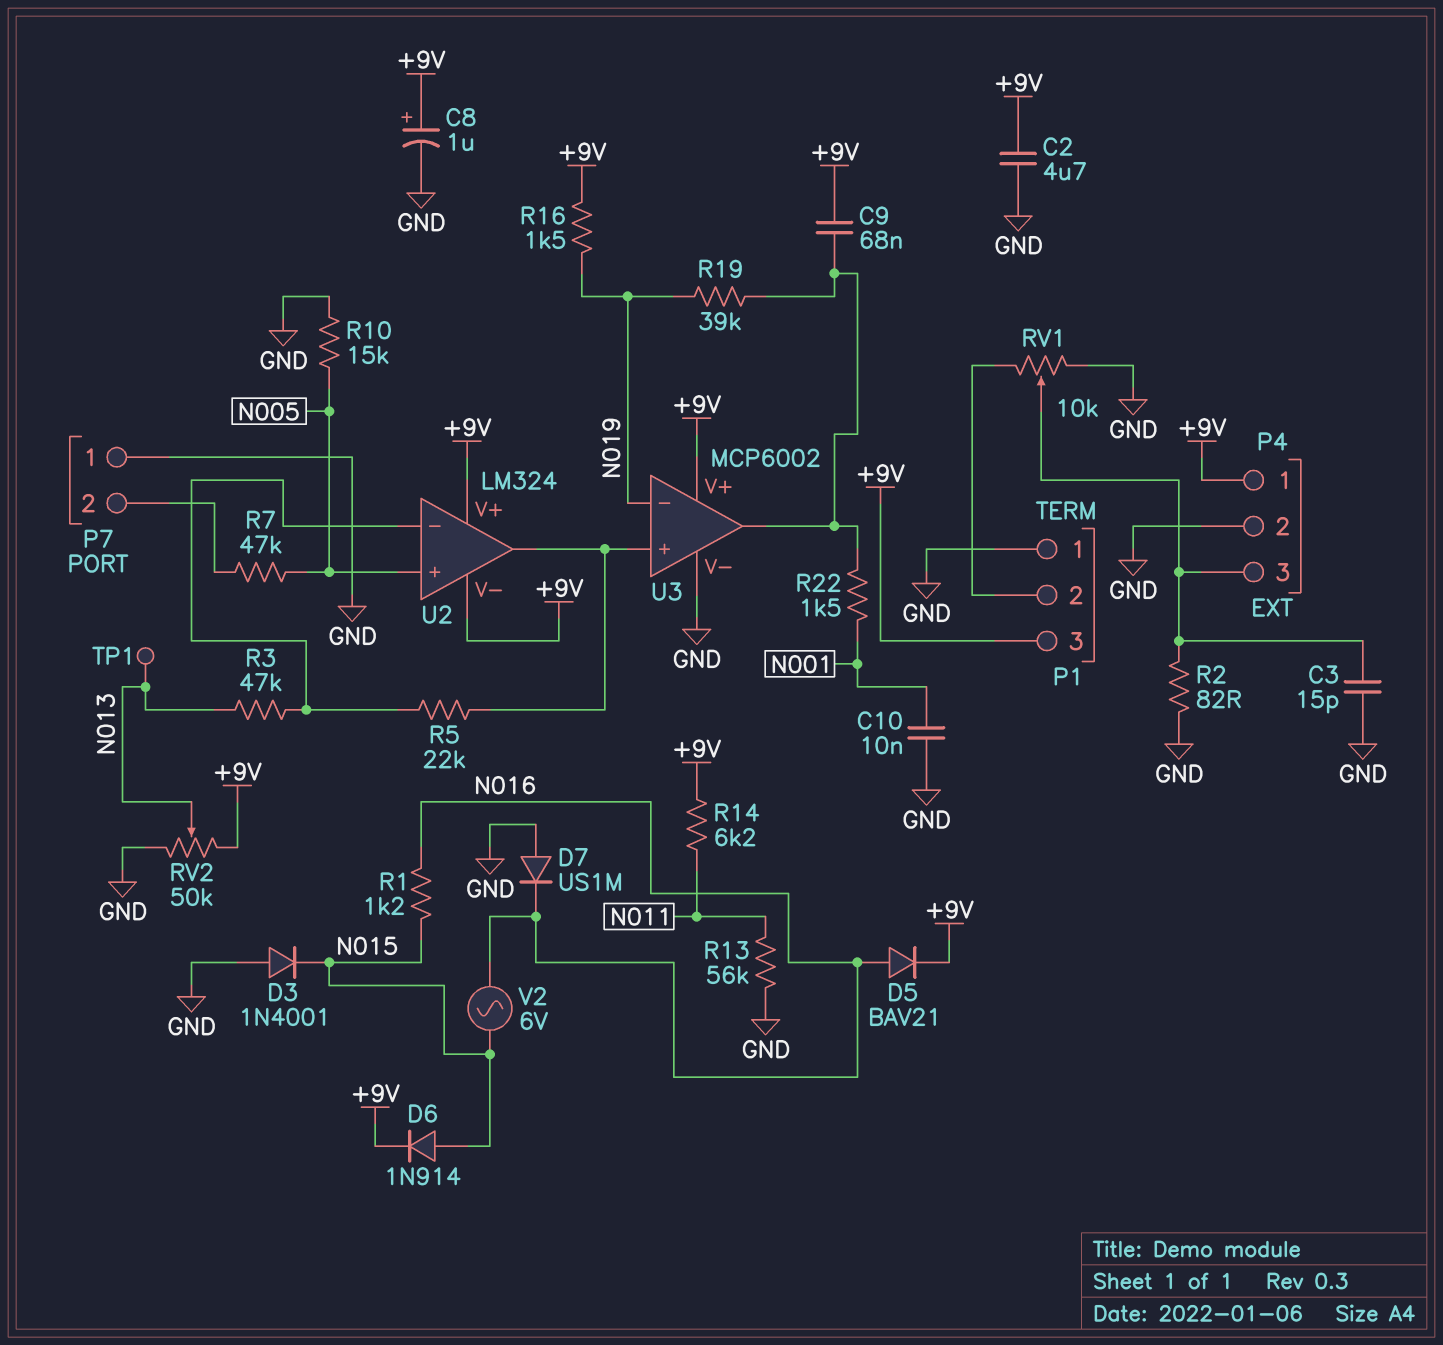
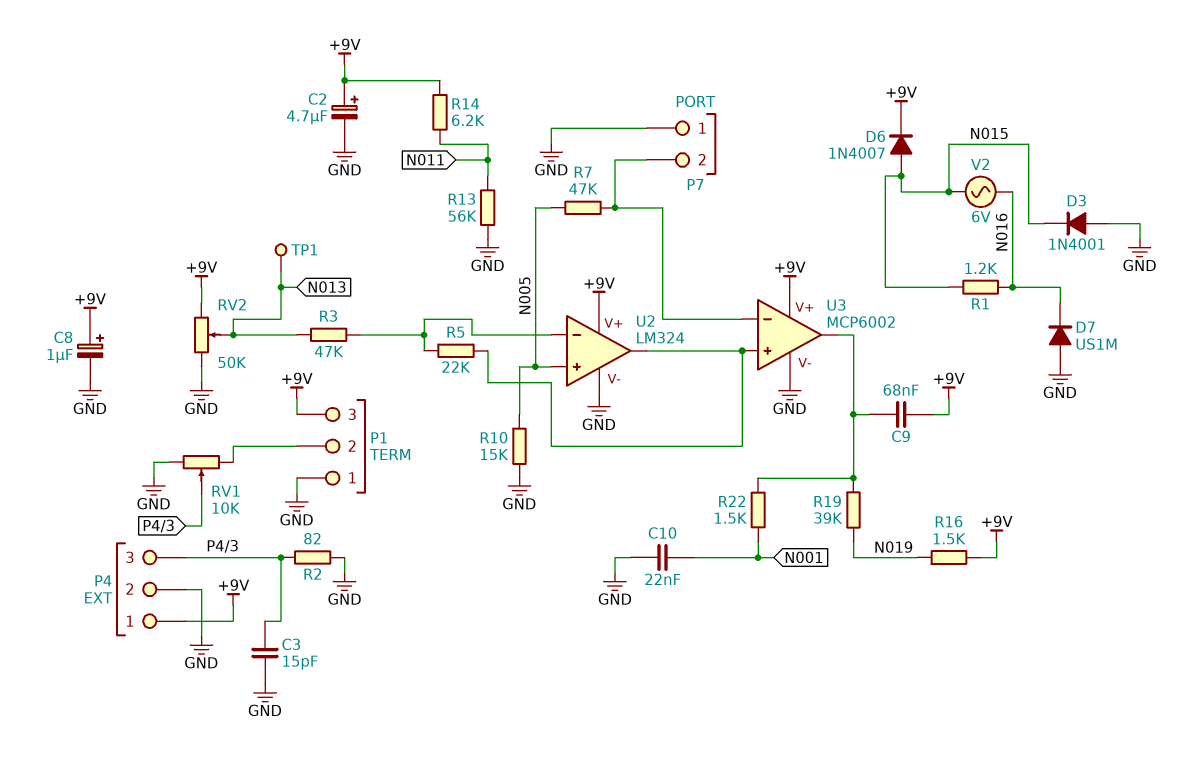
C2: 4.7uF (+9V, GND) -> 4.7uF (plus +9V, minus GND)
C10: 10nF (GND, N001) -> 22nF (GND, N001)
D5: diode BAV21 (A N016, K +9V) -> none
D6: diode 1N914 (A N015, K +9V) -> diode 1N4007 (A N015, K +9V)
U2 pin V-: +9V -> GND
U3 pin in-: N019 -> P7/2

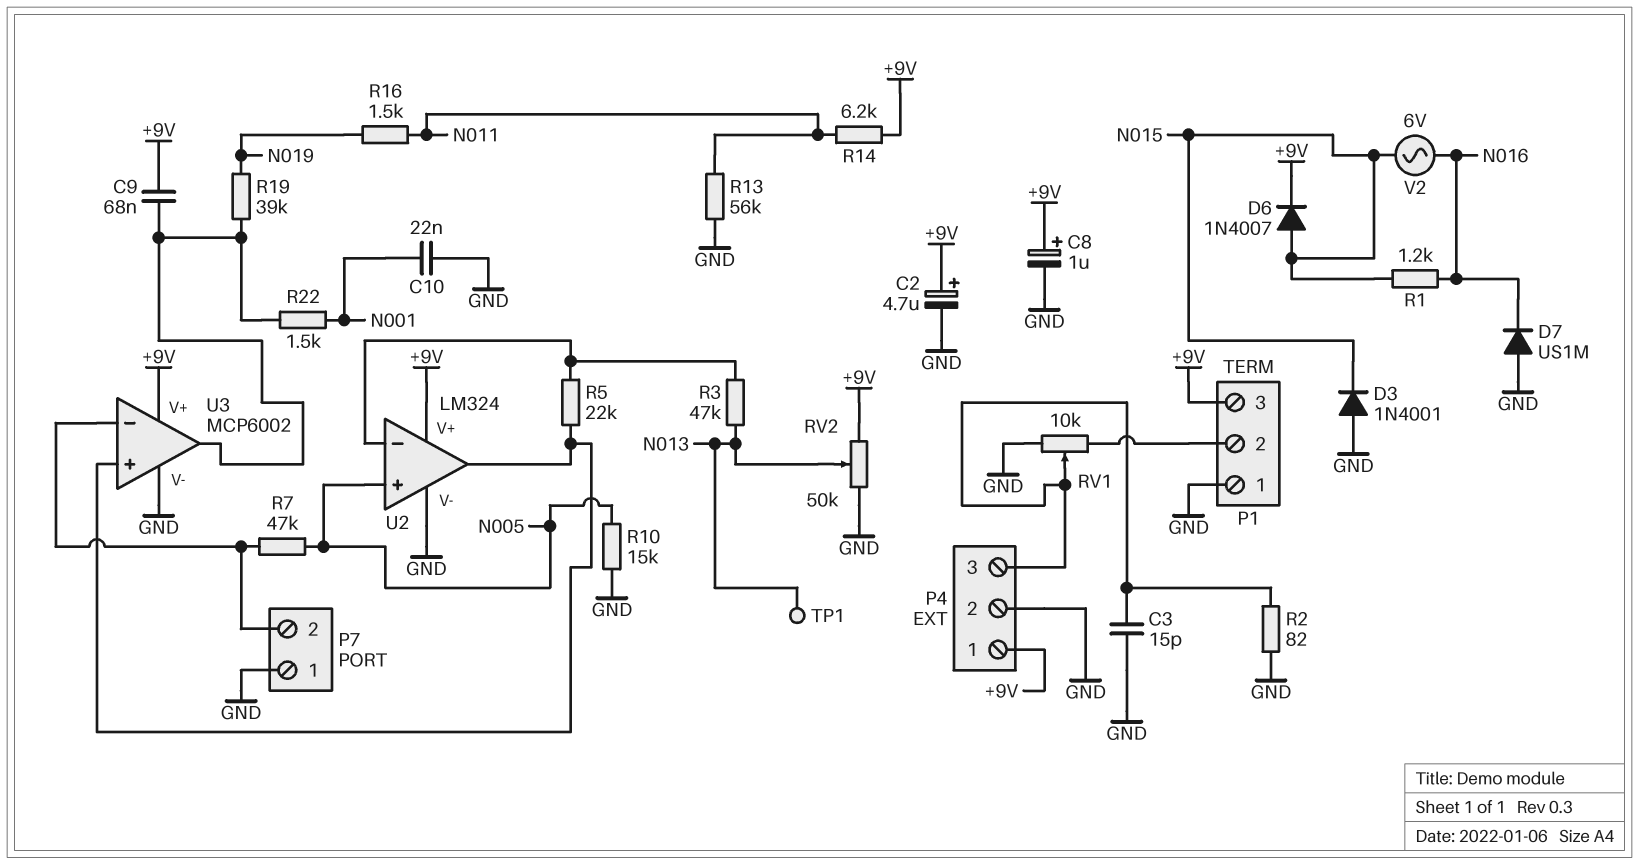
R16: 1.5k (+9V, N019) -> 1.5k (N011, N019)

